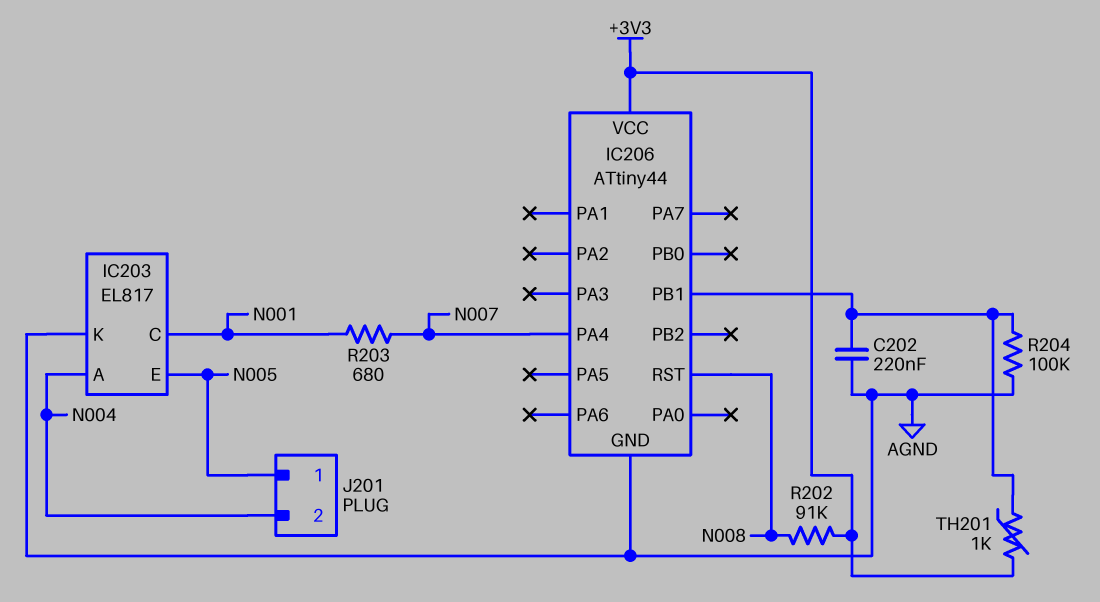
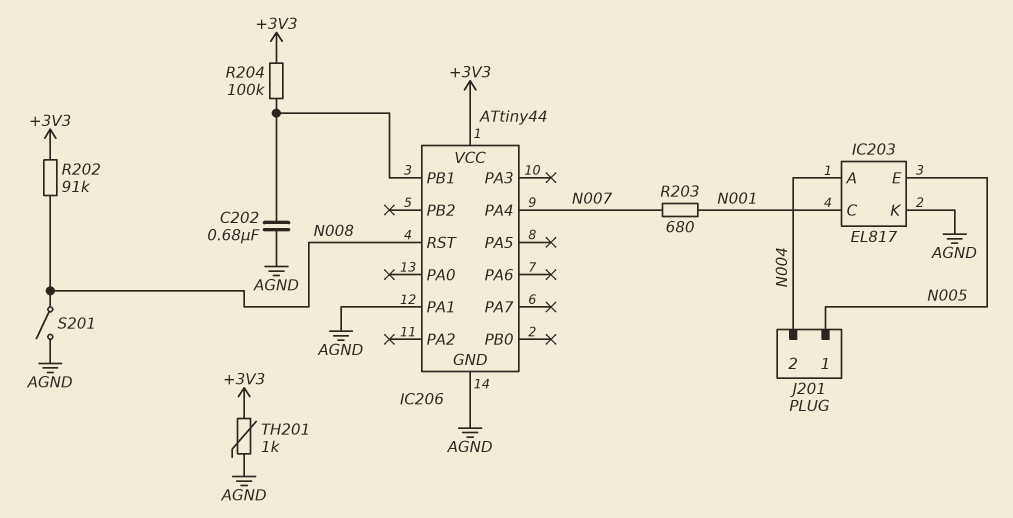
C202: 220nF (AGND, IC206/PB1) -> 680nF (AGND, IC206/PB1)
IC206 pin PA1: none -> AGND
R204: 100k (AGND, IC206/PB1) -> 100k (+3V3, IC206/PB1)
S201: none -> switch (AGND, N008)
TH201: 1k (+3V3, IC206/PB1) -> 1k (+3V3, AGND)

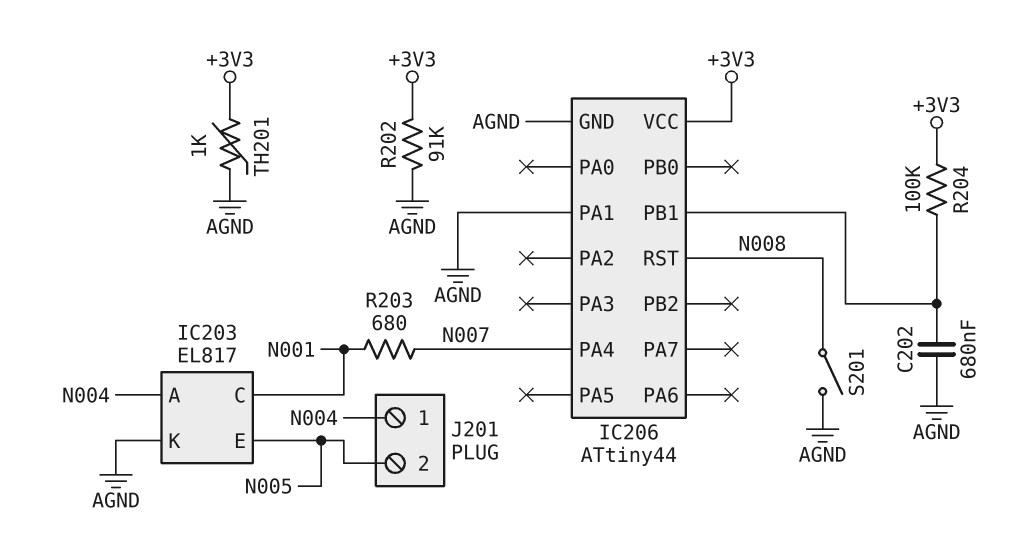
J201 pin 1: N005 -> N004
J201 pin 2: N004 -> N005
R202: 91k (+3V3, N008) -> 91k (+3V3, AGND)

